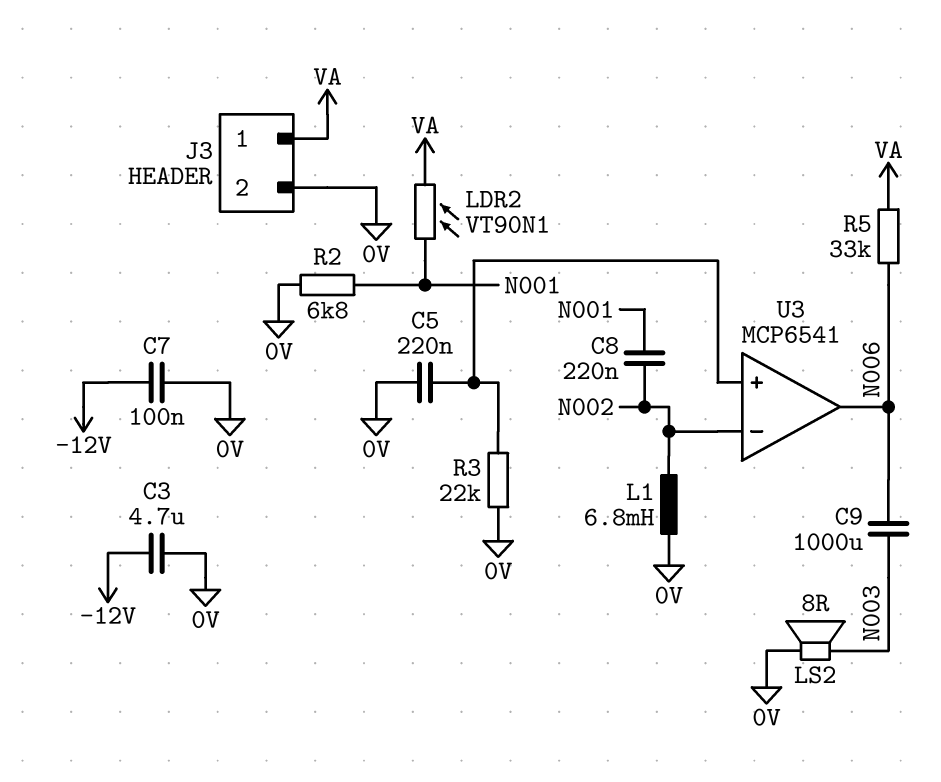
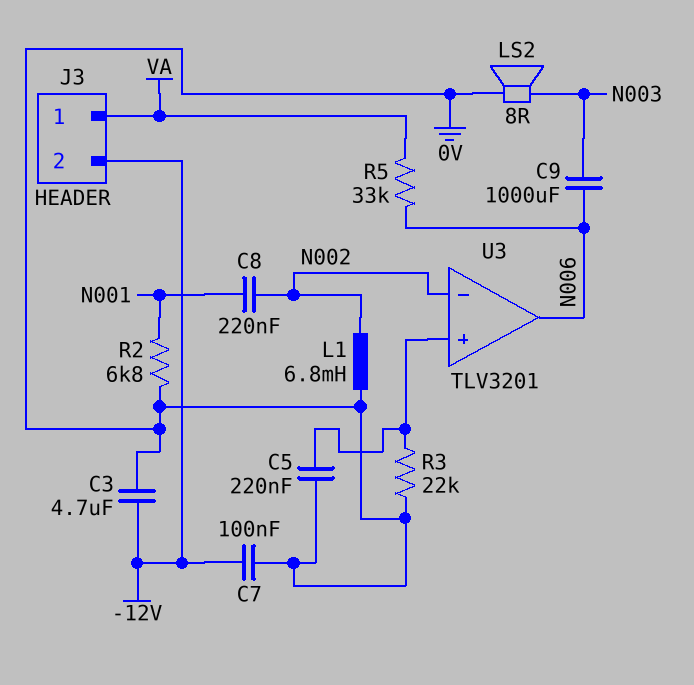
J3 pin 2: 0V -> -12V
LDR2: VT90N1 (N001, VA) -> none
U3: MCP6541 -> TLV3201

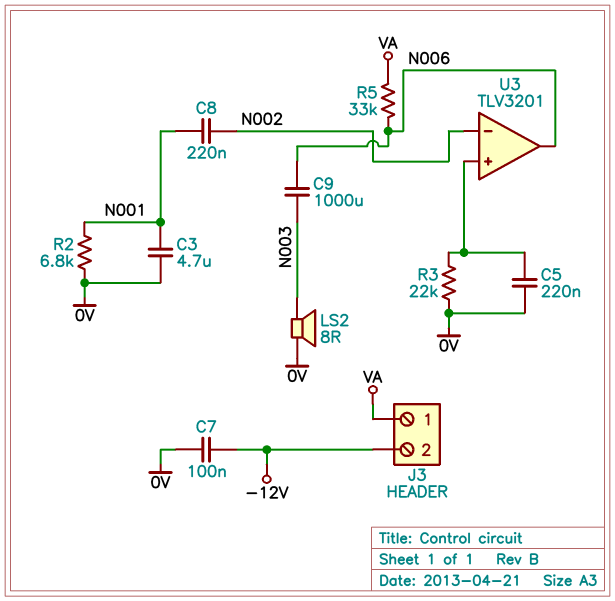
C3: 4.7uF (-12V, 0V) -> 4.7uF (0V, N001)
L1: 6.8mH (0V, N002) -> none

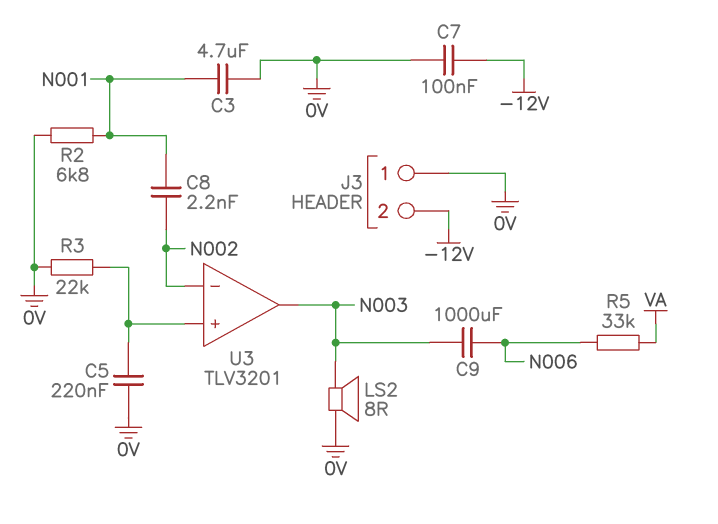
C8: 220nF (N001, N002) -> 2.2nF (N001, N002)
J3 pin 1: VA -> 0V
U3 pin out: N006 -> N003

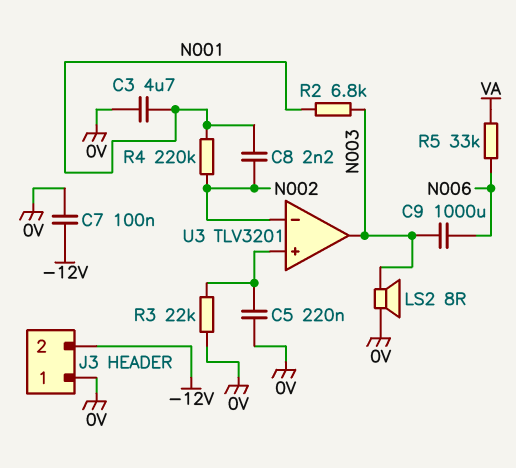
R2: 6.8k (0V, N001) -> 6.8k (N001, N003)
R4: none -> 220k (N001, N002)

